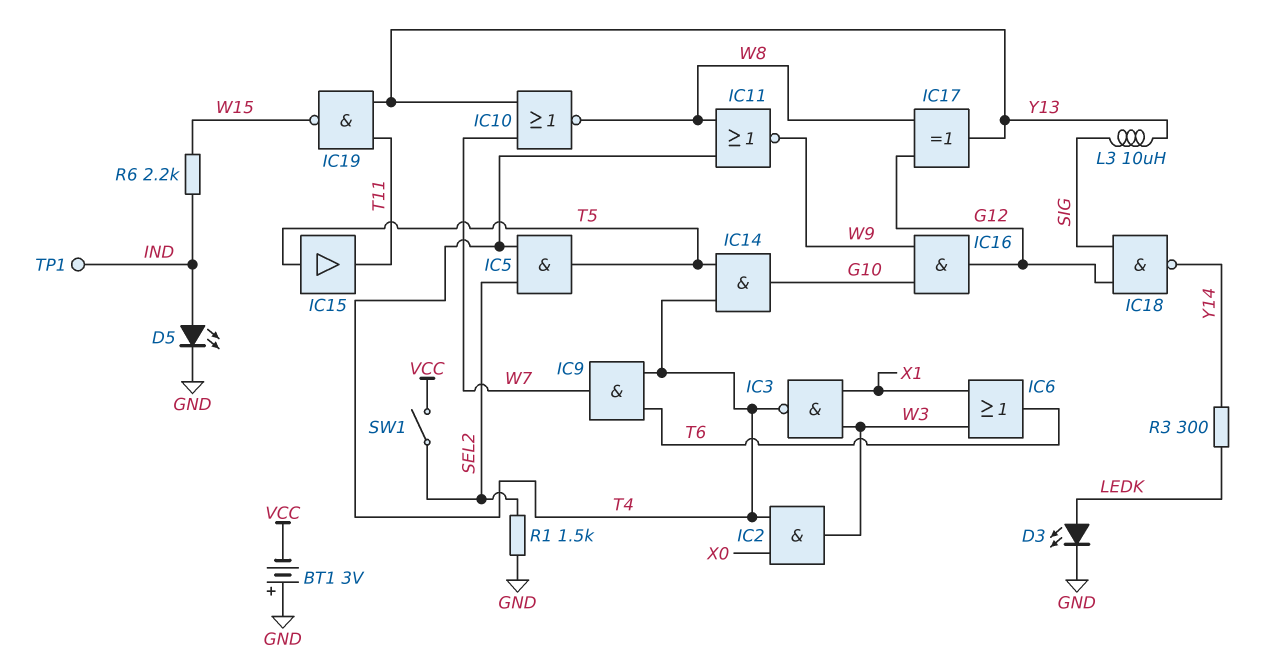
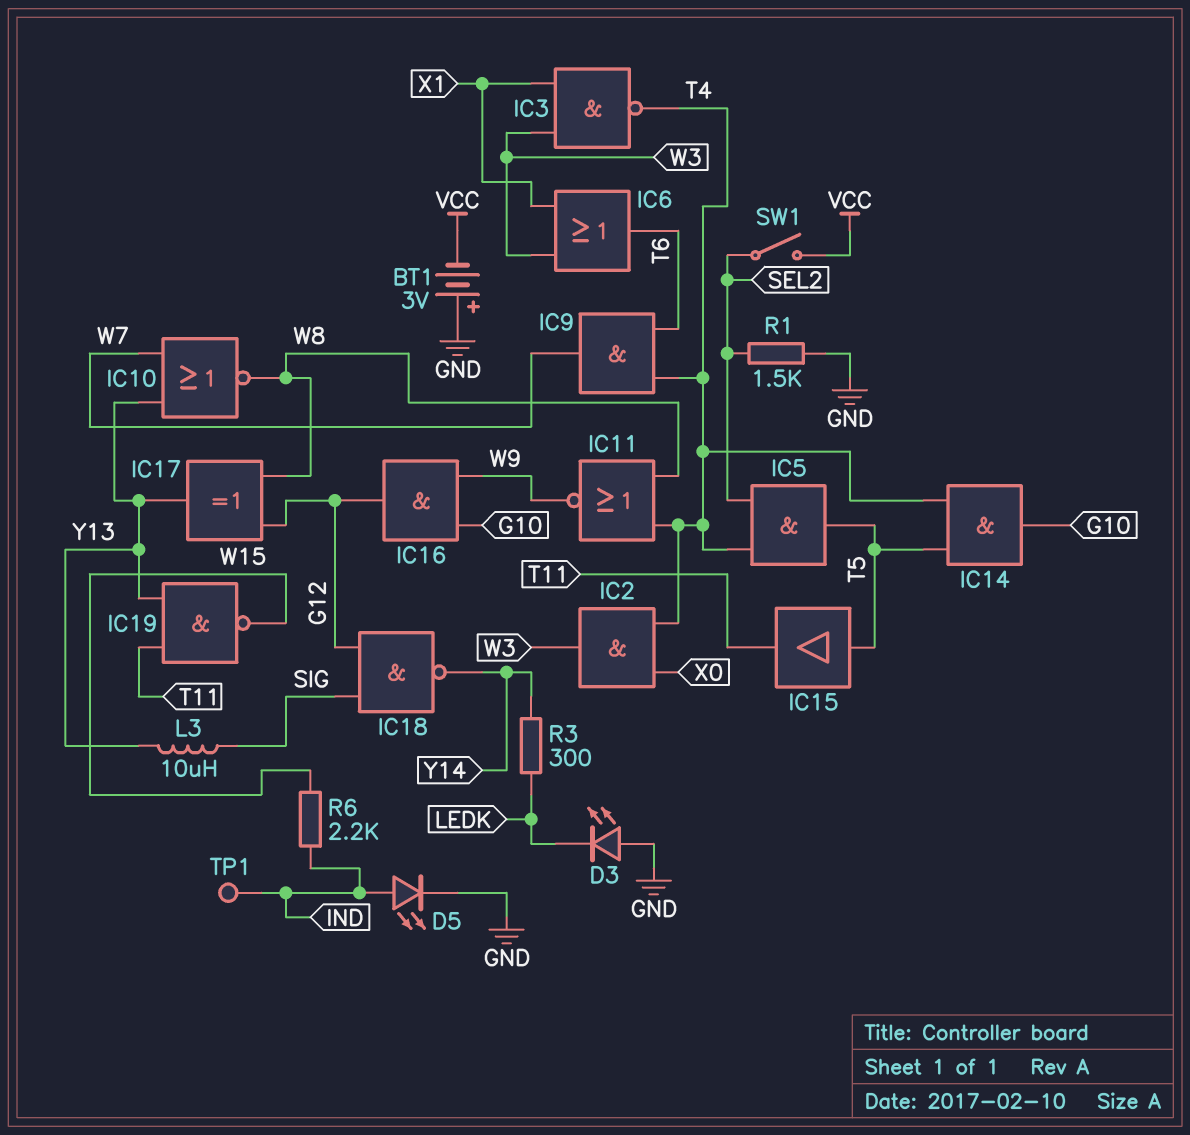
D3: LED (A LEDK, K GND) -> LED (A GND, K LEDK)

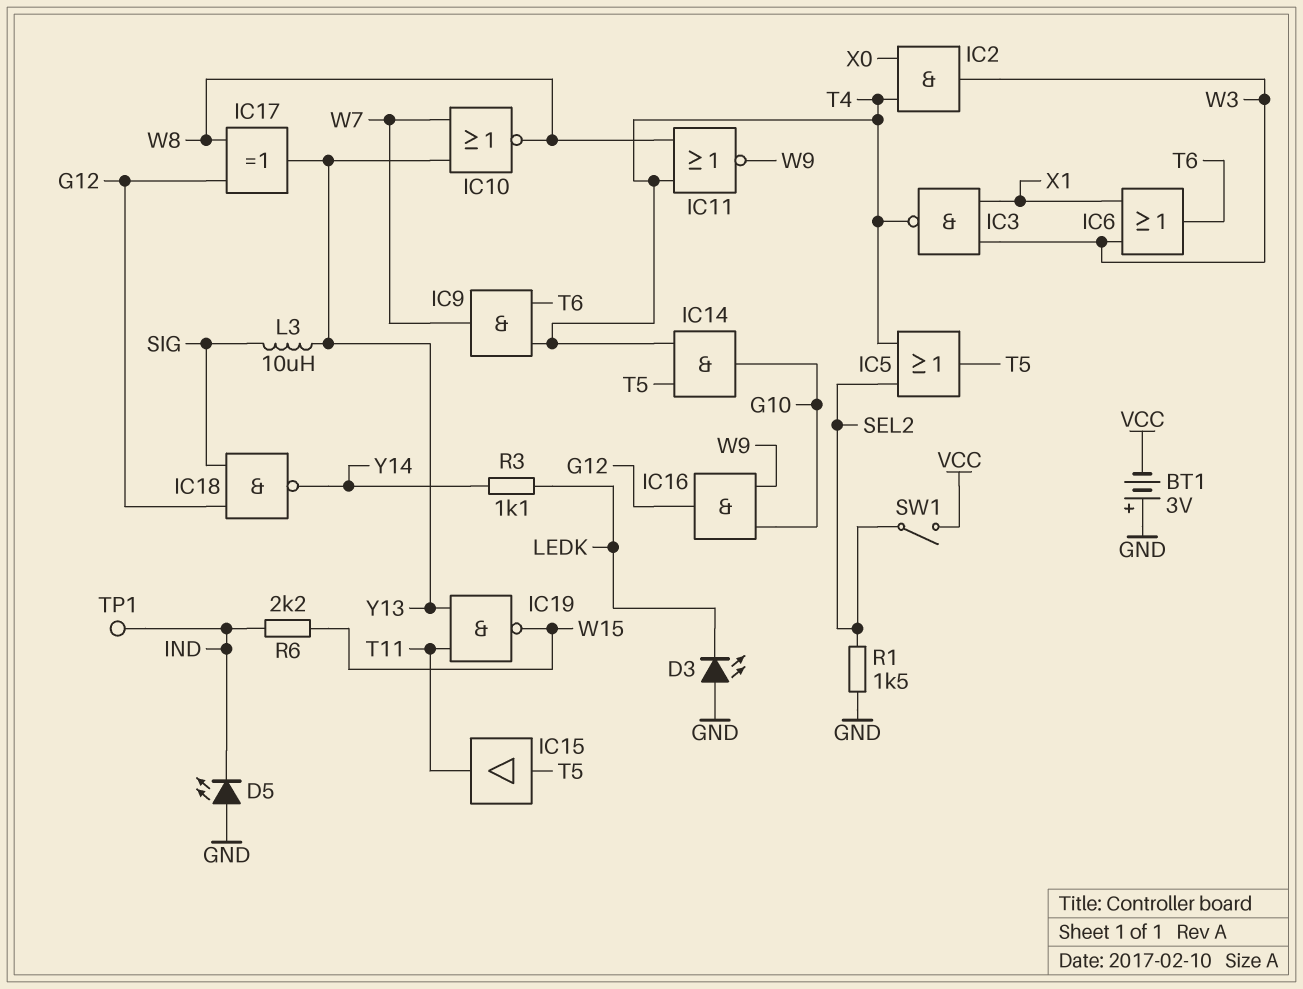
D5: LED (A IND, K GND) -> LED (A GND, K IND)
IC5: AND (in SEL2, in T4, out T5) -> OR (in SEL2, in T4, out T5)
R3: 300 (LEDK, Y14) -> 1.1k (LEDK, Y14)

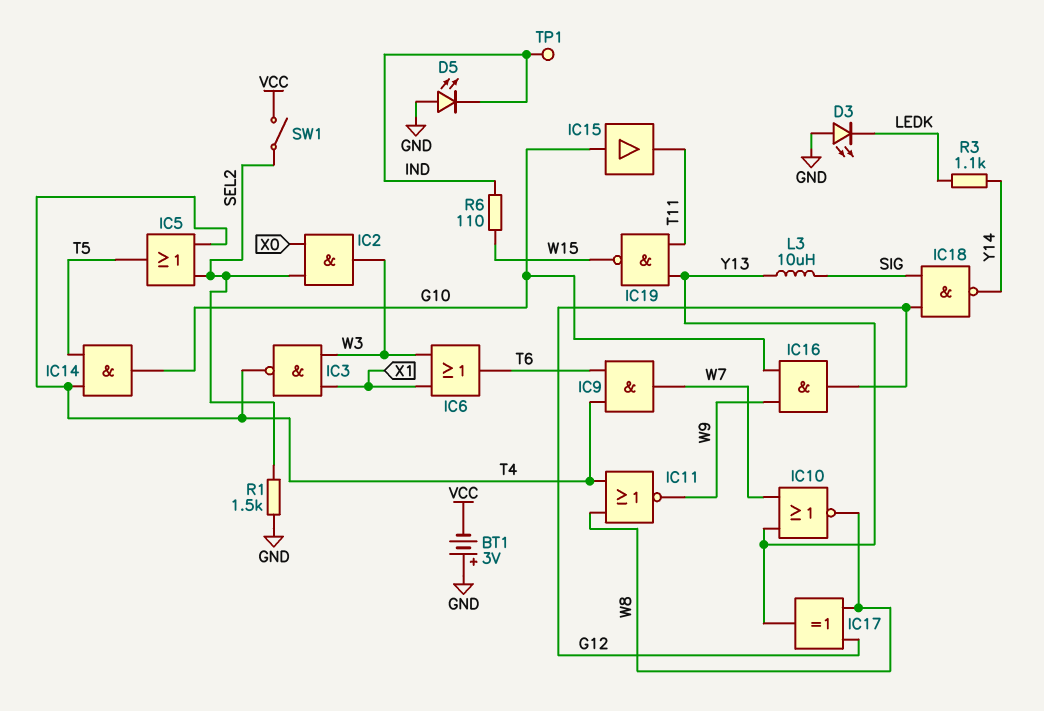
IC2: AND (in T4, in X0, out W3) -> AND (in SEL2, in X0, out W3)
IC15: buffer (in T5, out T11) -> buffer (in G10, out T11)
R6: 2.2k (IND, W15) -> 110 (IND, W15)

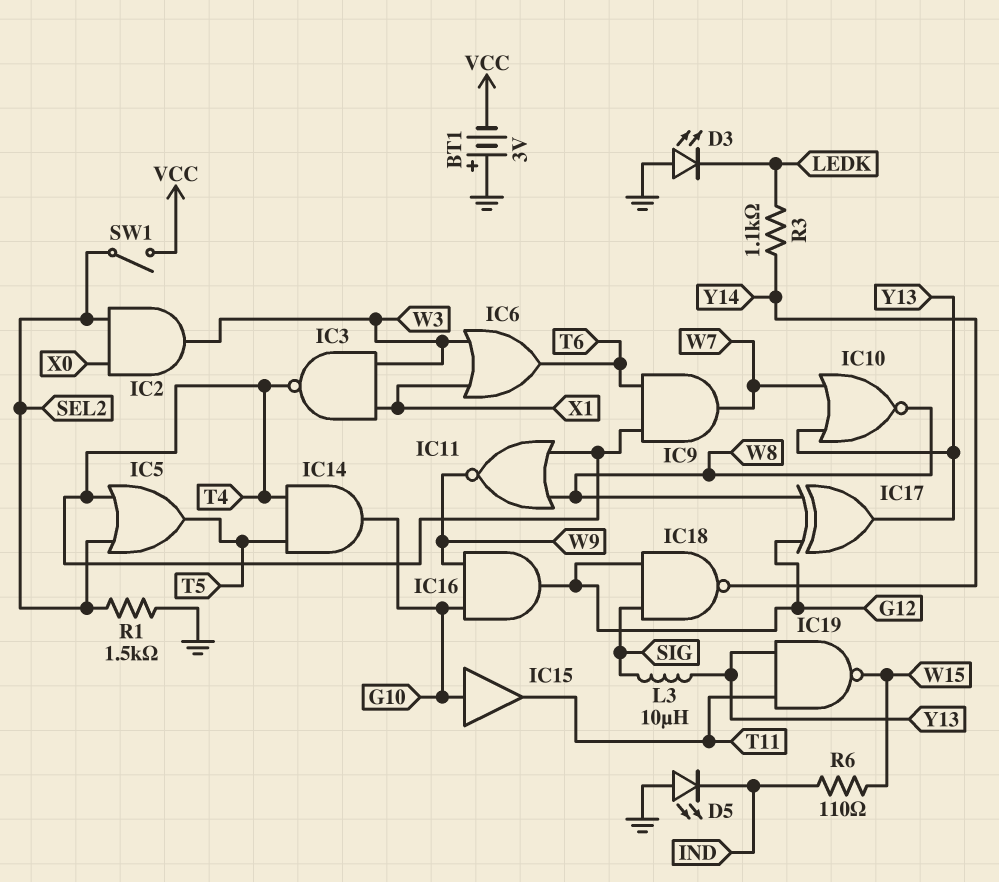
TP1: test point (IND) -> none

